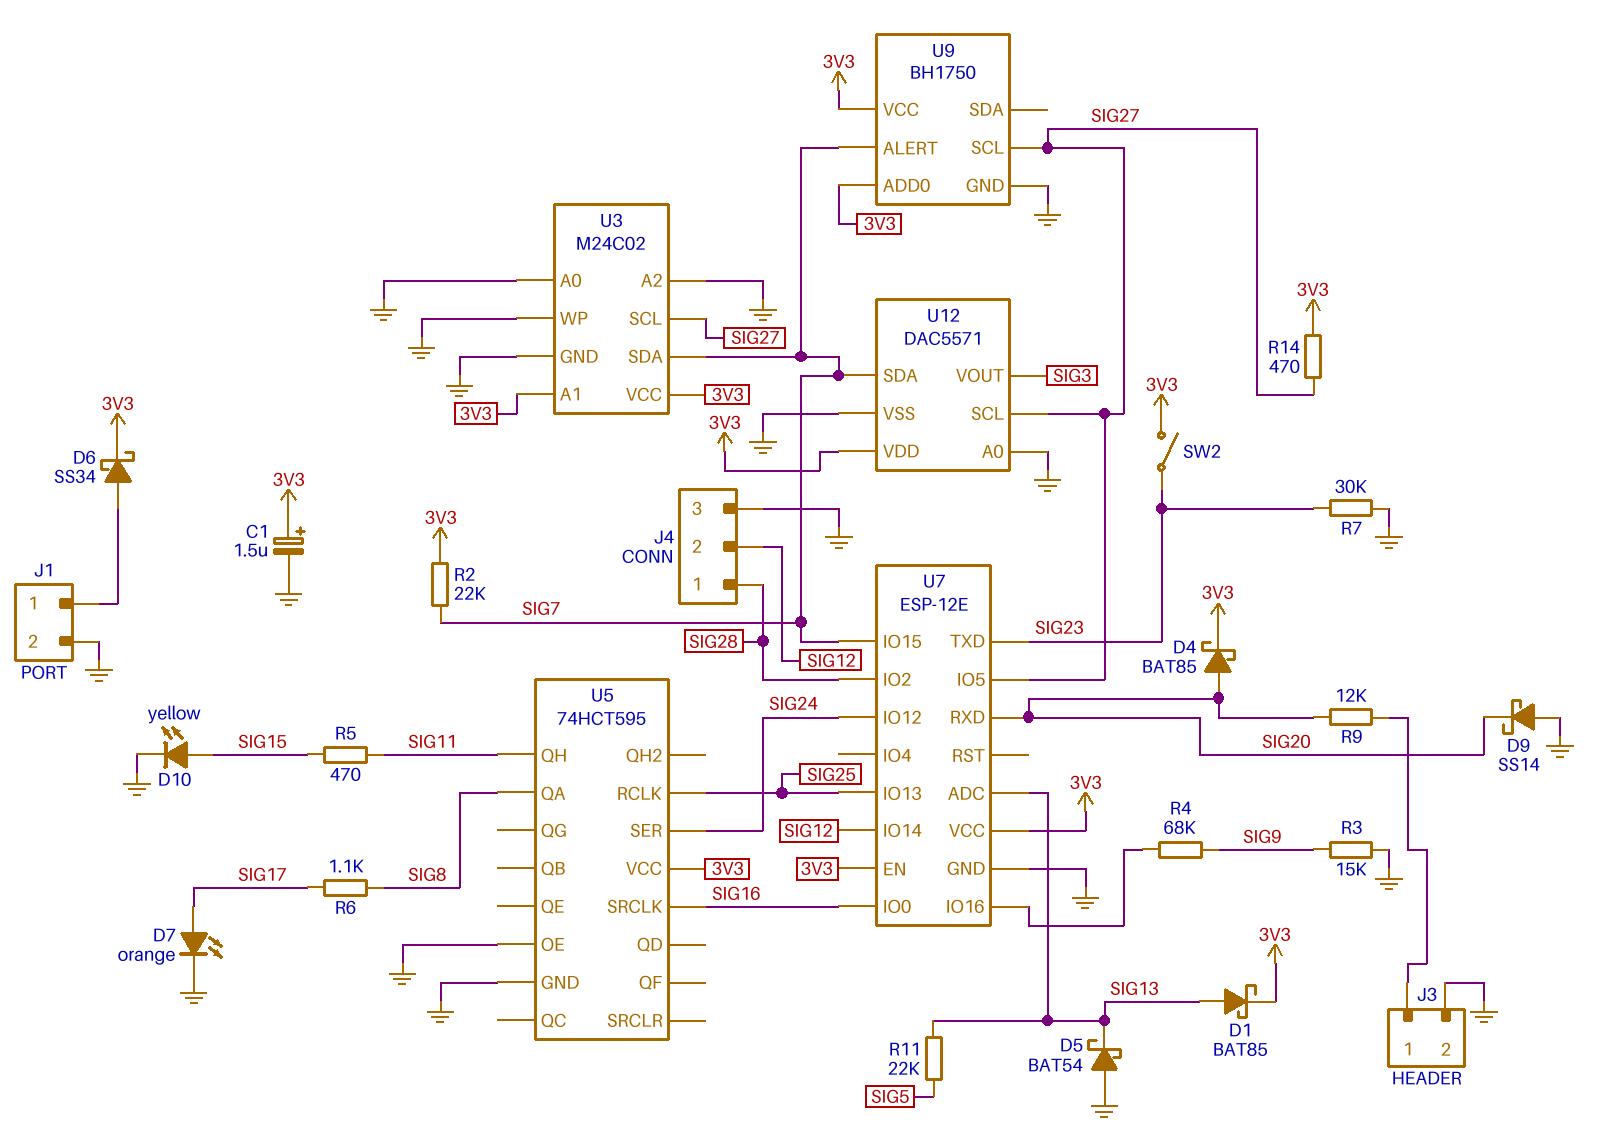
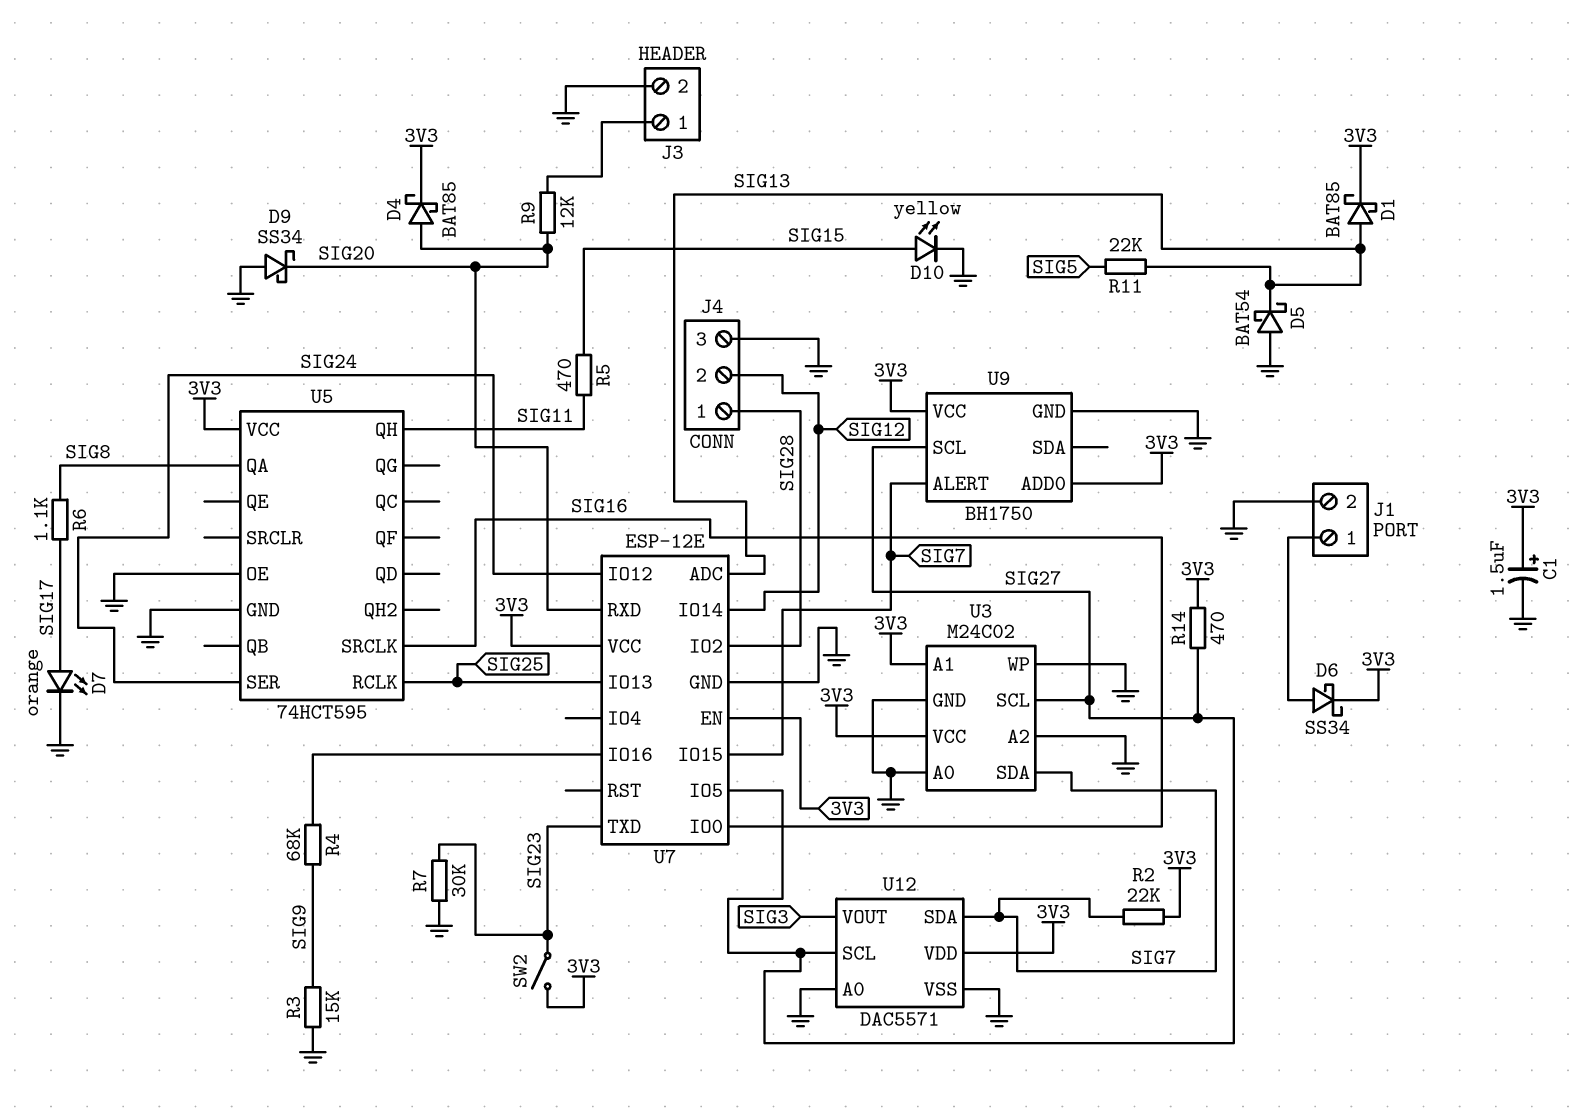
D9: schottky SS14 (A GND, K SIG20) -> schottky SS34 (A GND, K SIG20)

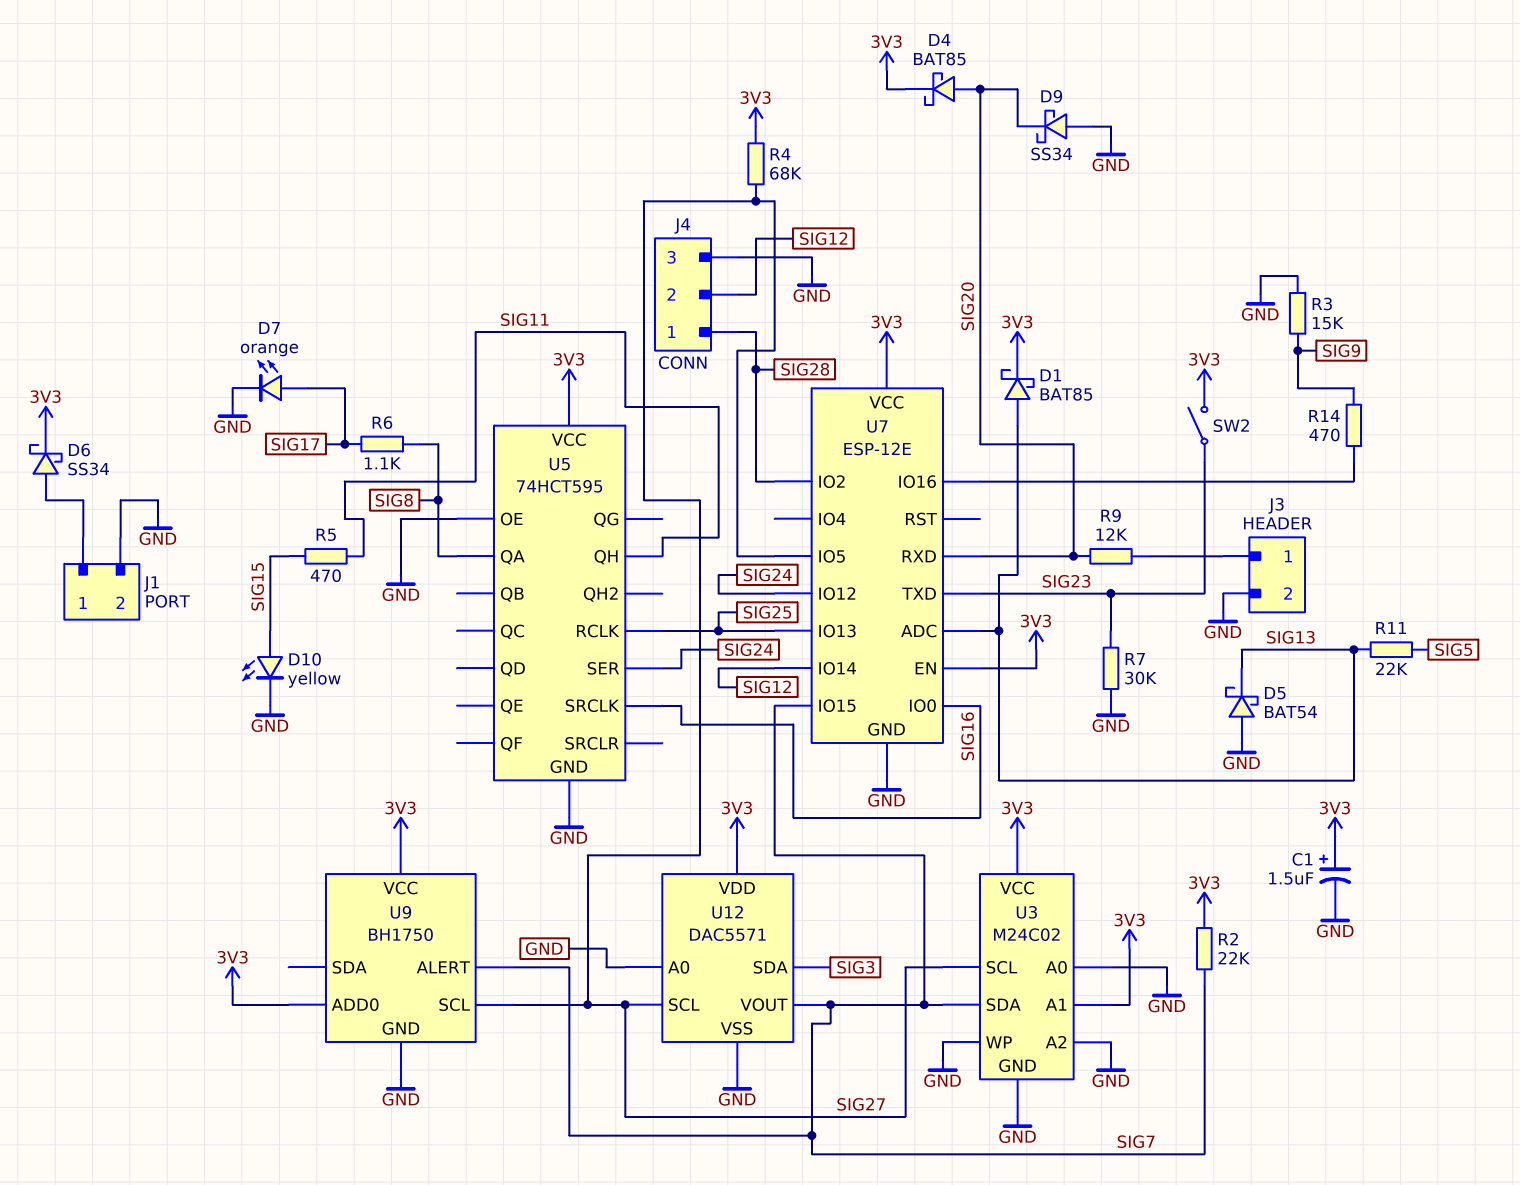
R4: 68k (SIG9, U7/IO16) -> 68k (3V3, SIG27)
R14: 470 (3V3, SIG27) -> 470 (SIG9, U7/IO16)
U12 pin SDA: SIG7 -> SIG3
U12 pin VOUT: SIG3 -> SIG7

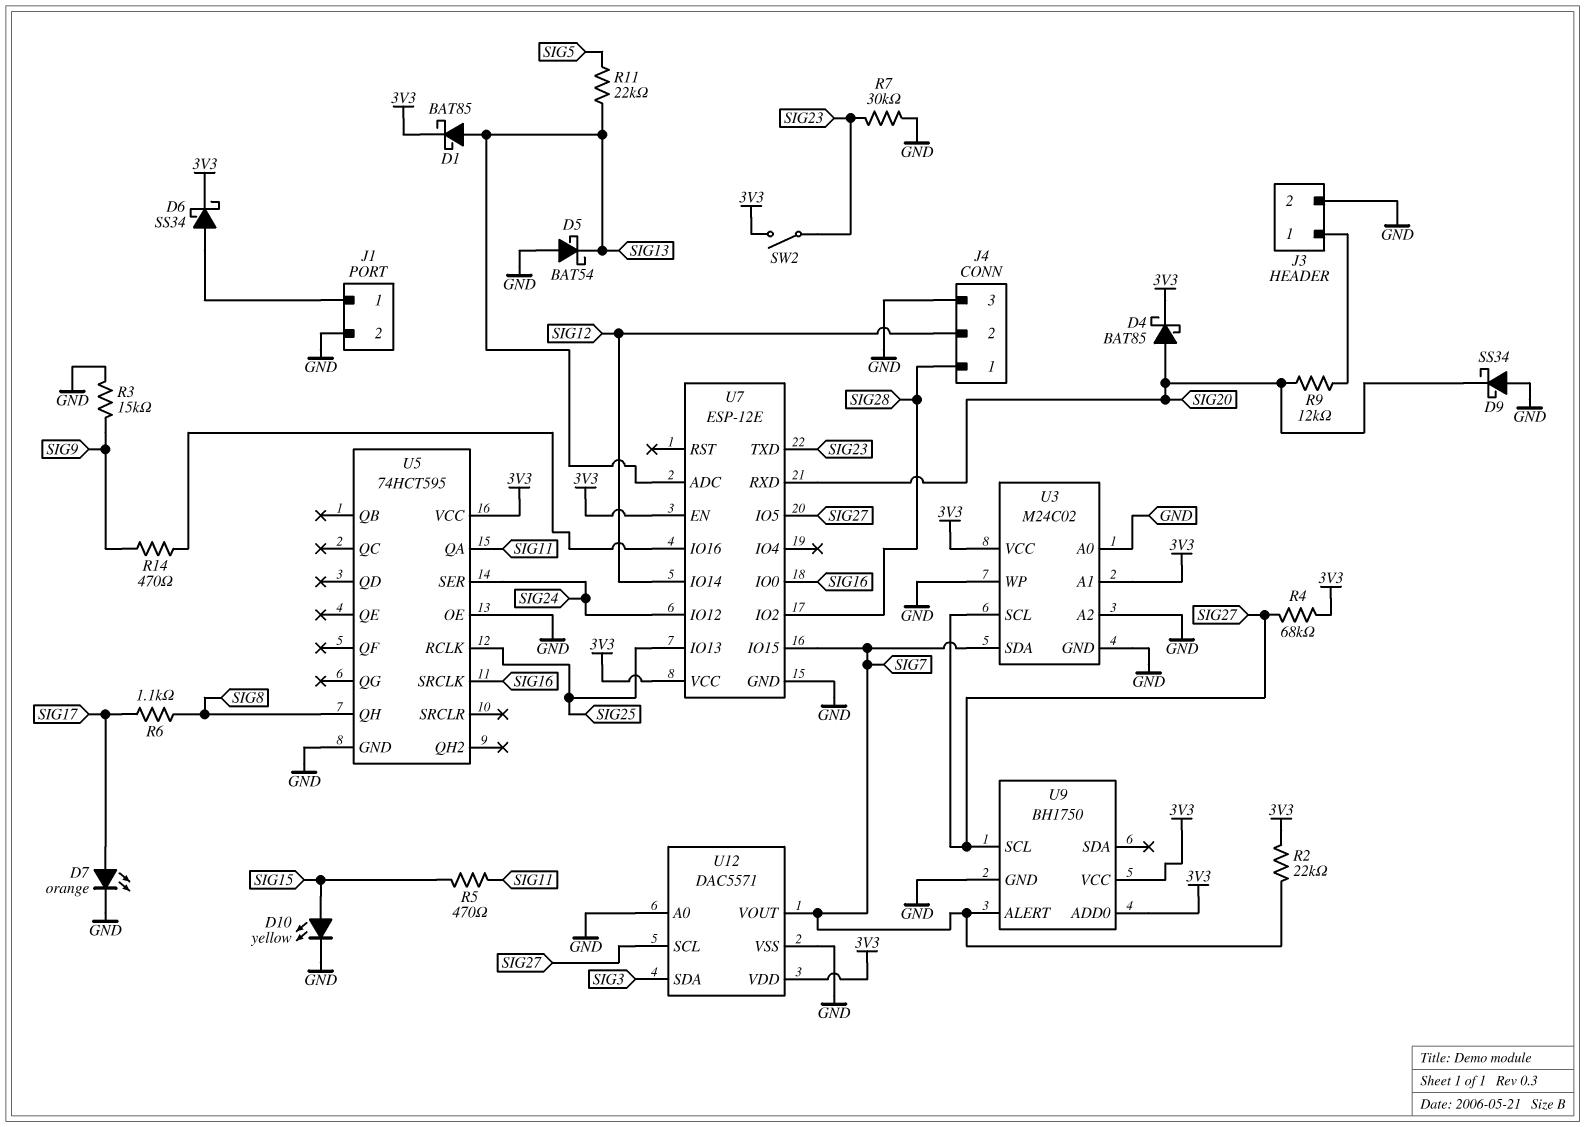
C1: 1.5uF (plus 3V3, minus GND) -> none
U5 pin QA: SIG8 -> SIG11
U5 pin QH: SIG11 -> SIG8

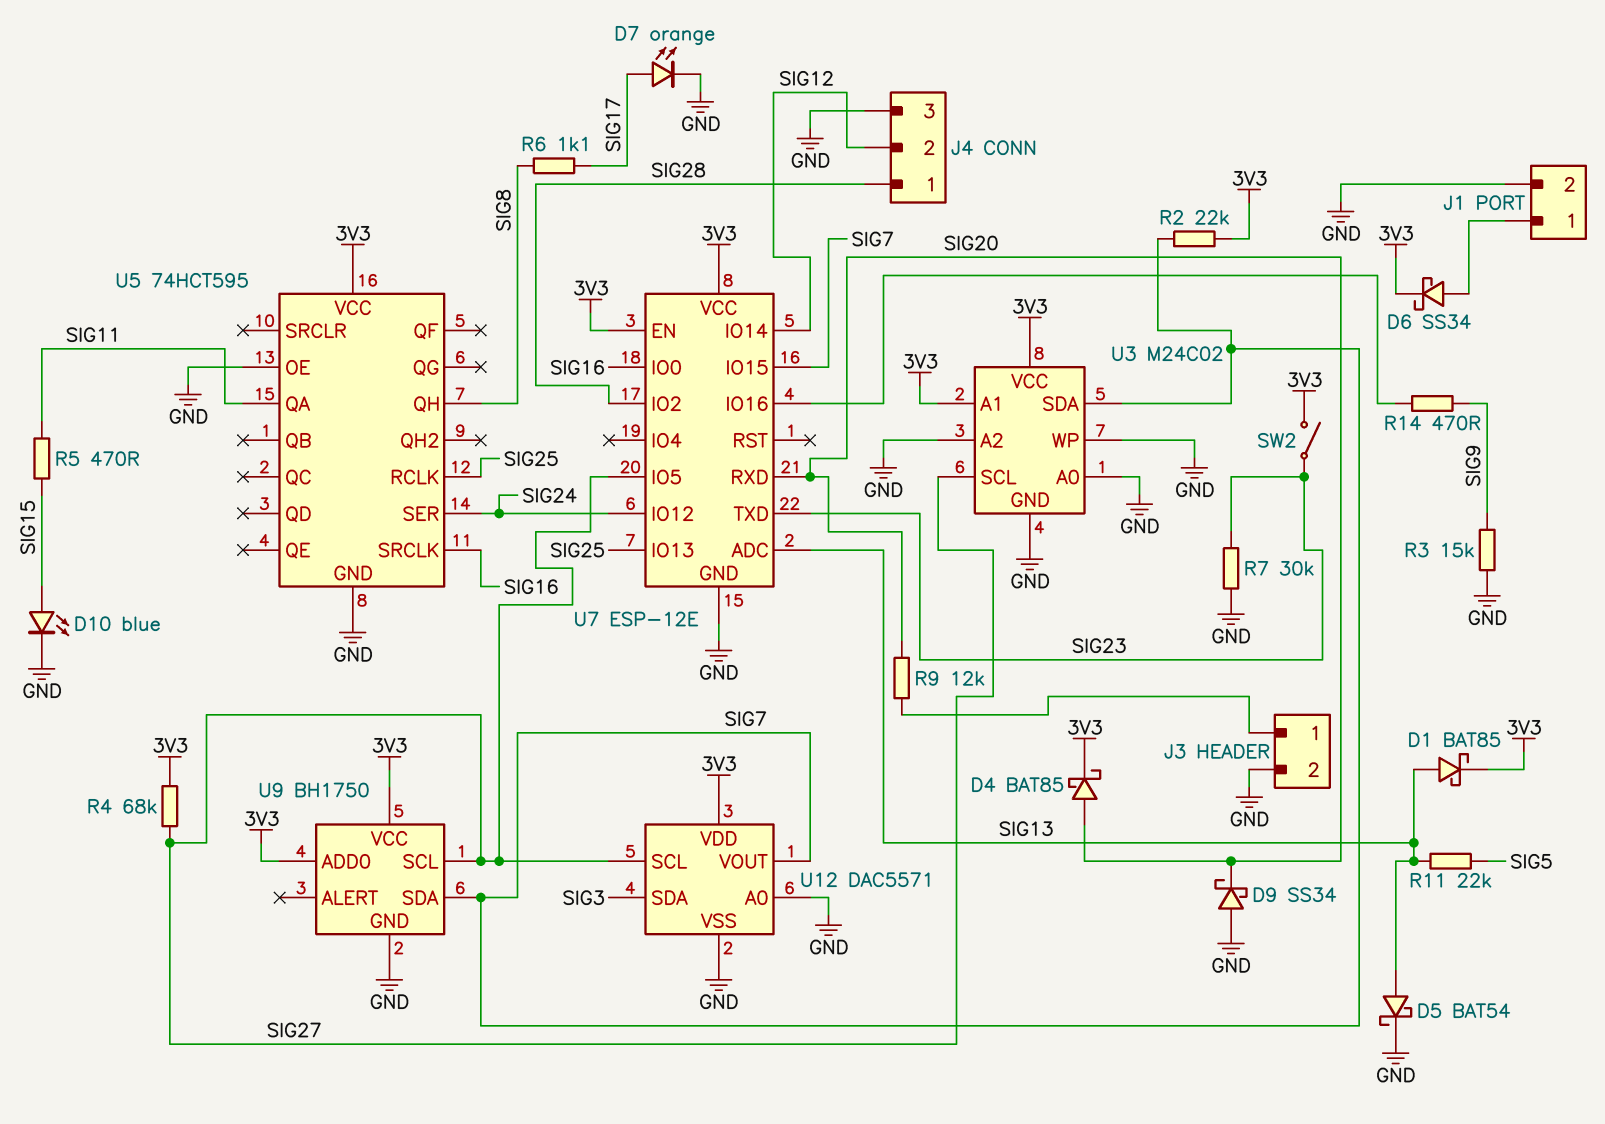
D5: schottky BAT54 (A GND, K SIG13) -> schottky BAT54 (A SIG13, K GND)
D10: LED yellow (A SIG15, K GND) -> LED blue (A SIG15, K GND)
U9 pin ALERT: SIG7 -> none
U9 pin SDA: none -> SIG7

